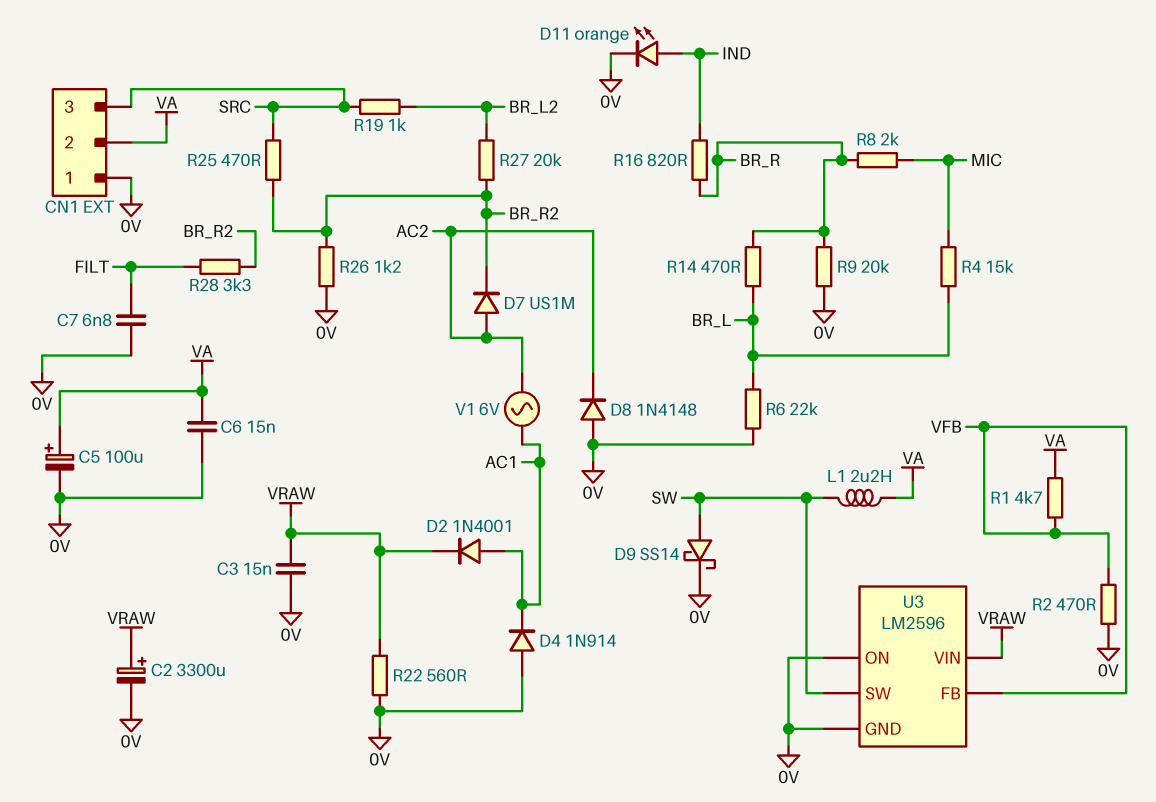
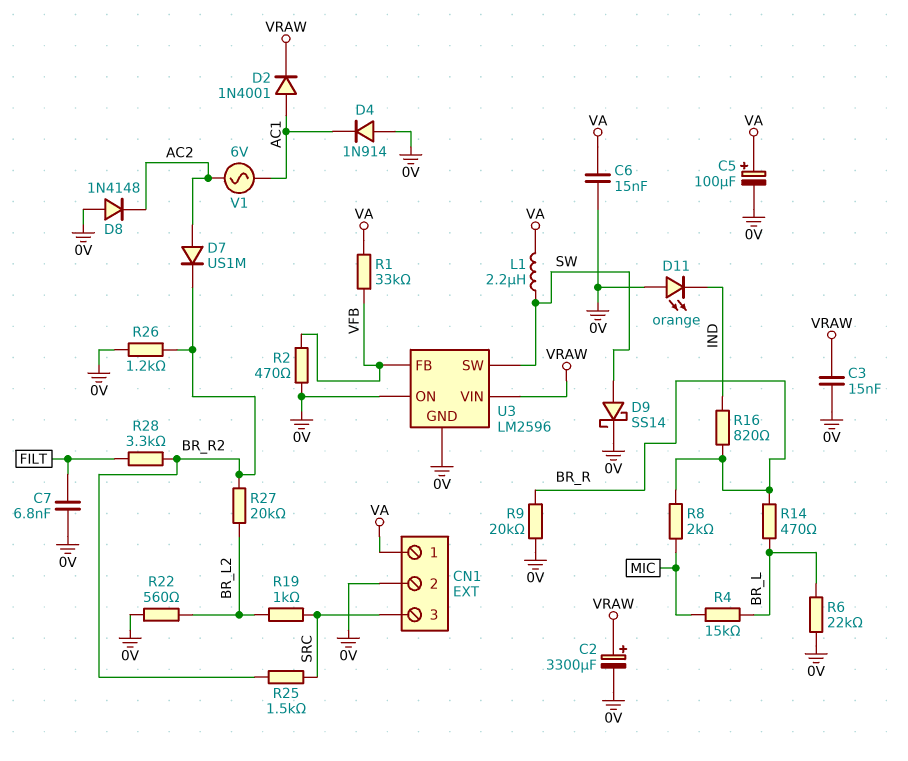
CN1 pin 1: 0V -> VA
CN1 pin 2: VA -> 0V
D11: LED orange (A IND, K 0V) -> LED orange (A 0V, K IND)
R1: 4.7k (VA, VFB) -> 33k (VA, VFB)
R22: 560 (0V, VRAW) -> 560 (0V, BR_L2)
R25: 470 (BR_R2, SRC) -> 1.5k (BR_R2, SRC)

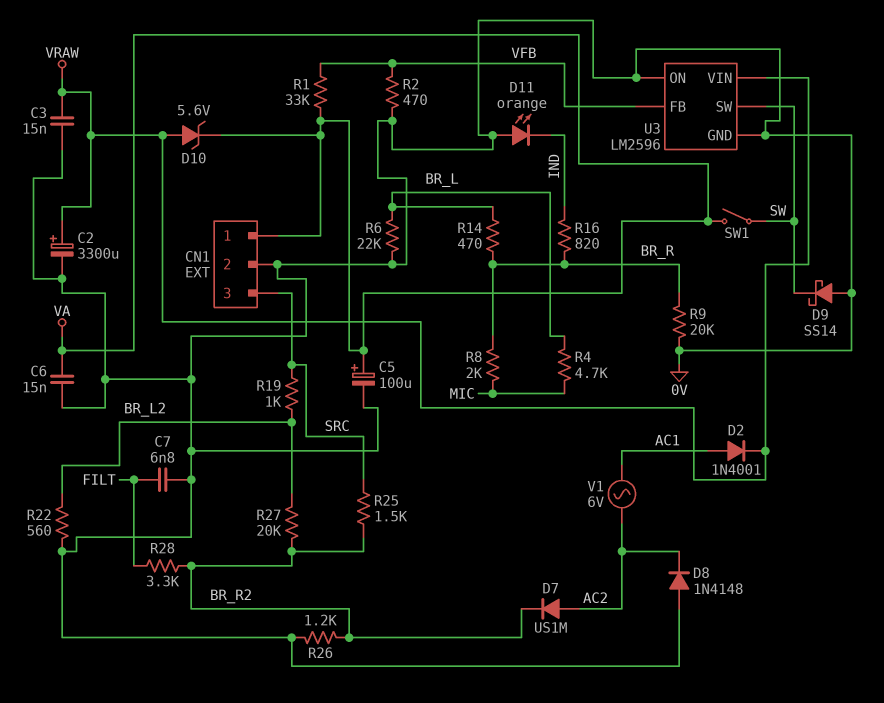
D4: diode 1N914 (A 0V, K AC1) -> none
D9: schottky SS14 (A SW, K 0V) -> schottky SS14 (A 0V, K SW)
D10: none -> zener 5.6V (A VRAW, K VA)
L1: 2.2uH (SW, VA) -> none
R4: 15k (BR_L, MIC) -> 4.7k (BR_L, MIC)
SW1: none -> switch (SW, VA)

